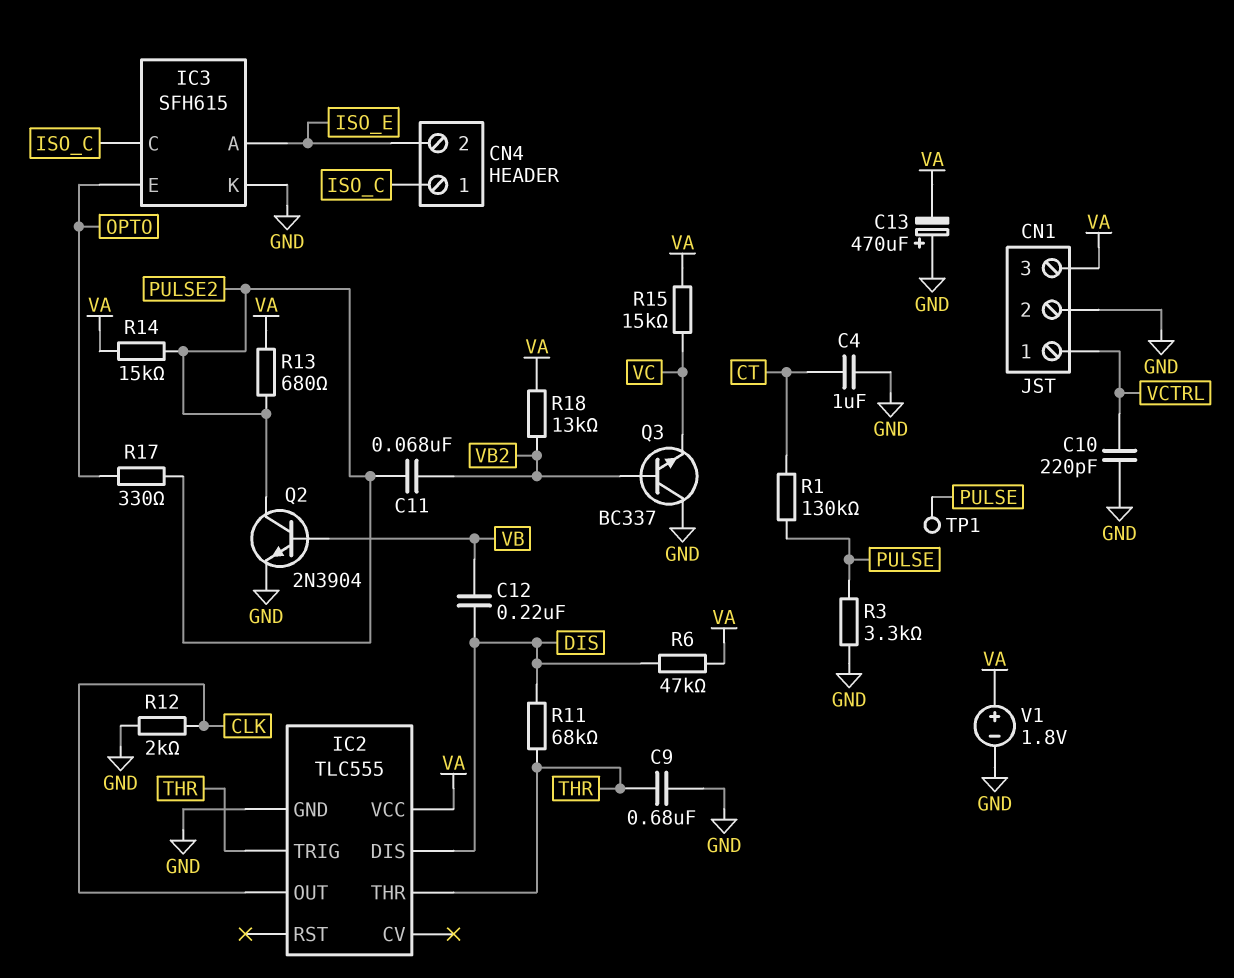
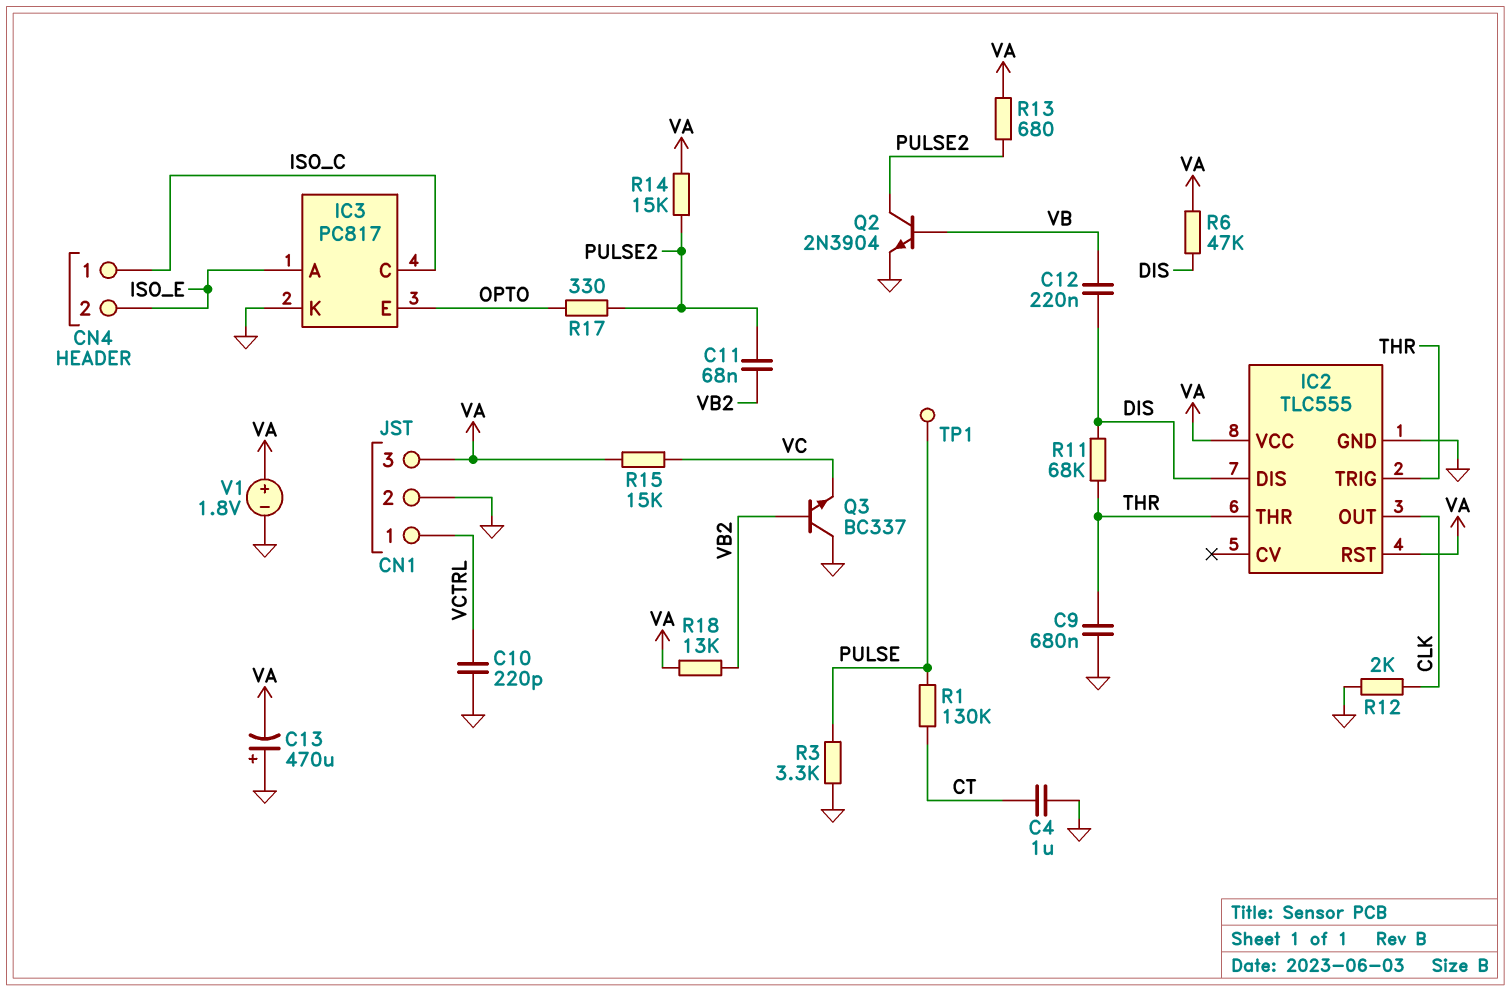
IC2 pin RST: none -> VA
IC3: SFH615 -> PC817

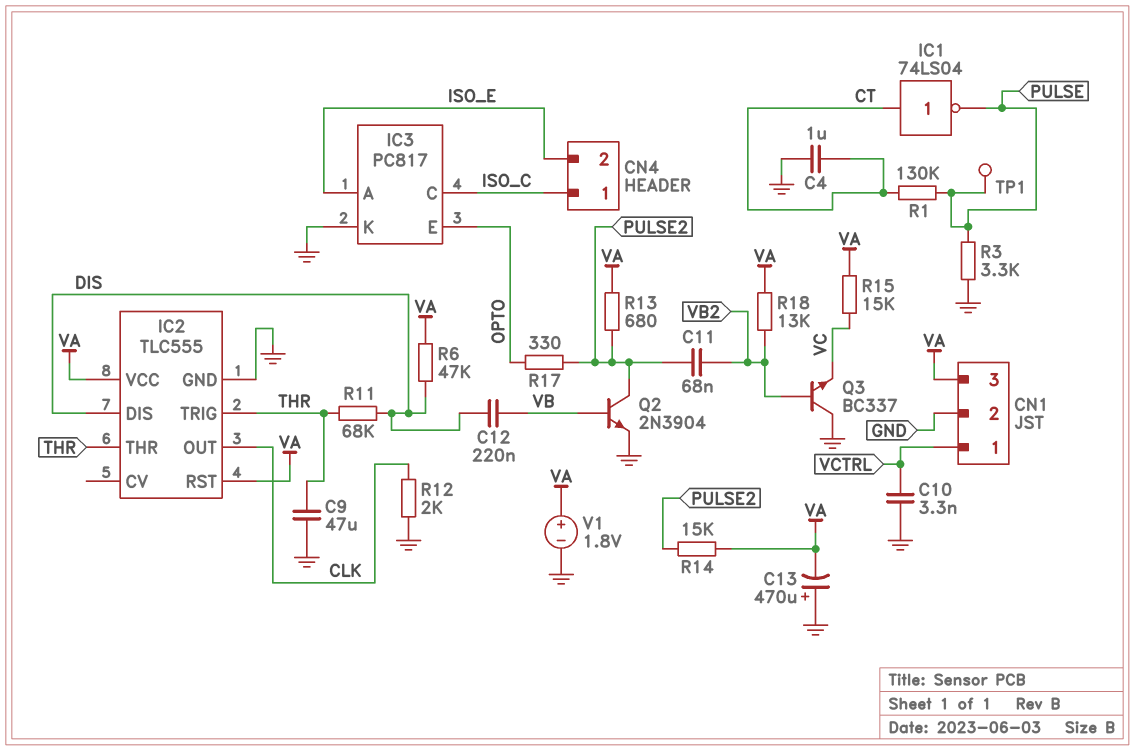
C9: 680nF (GND, THR) -> 47uF (GND, THR)
C10: 220pF (GND, VCTRL) -> 3.3nF (GND, VCTRL)
IC1: none -> NOT 74LS04 (in CT, out PULSE)

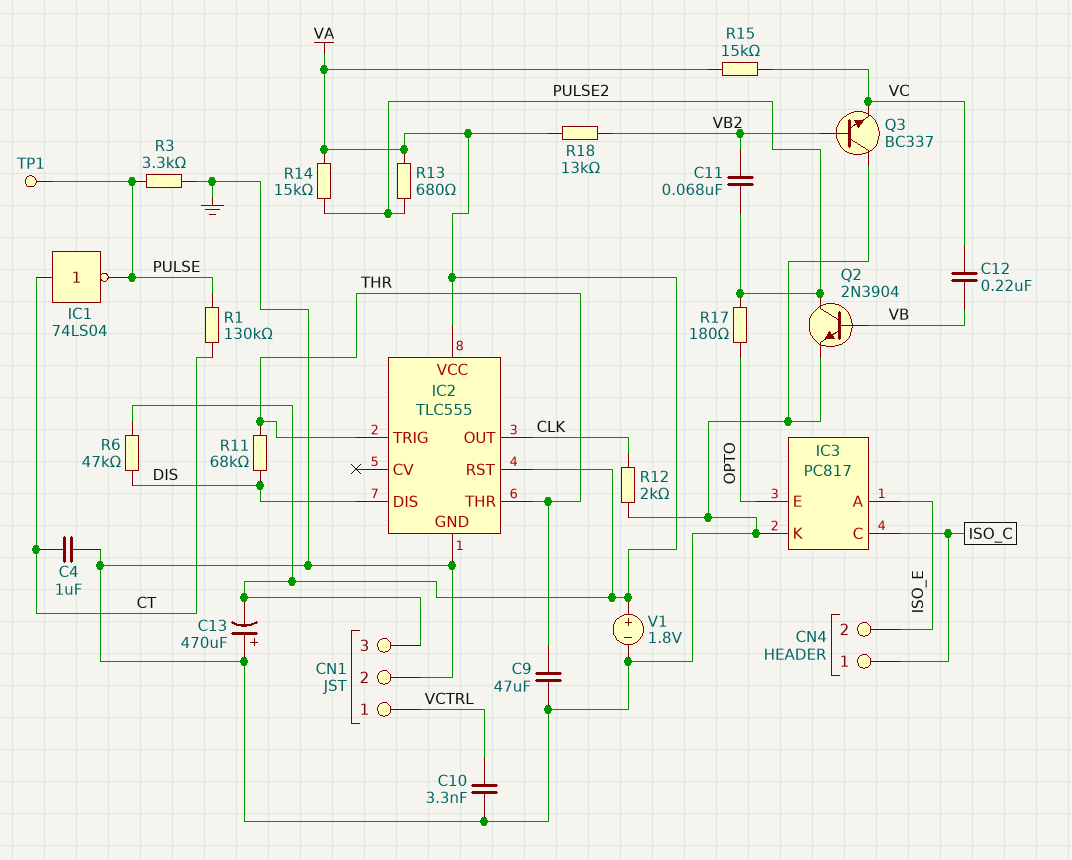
C12: 220nF (DIS, VB) -> 220nF (VB, VC)
R17: 330 (OPTO, PULSE2) -> 180 (OPTO, PULSE2)

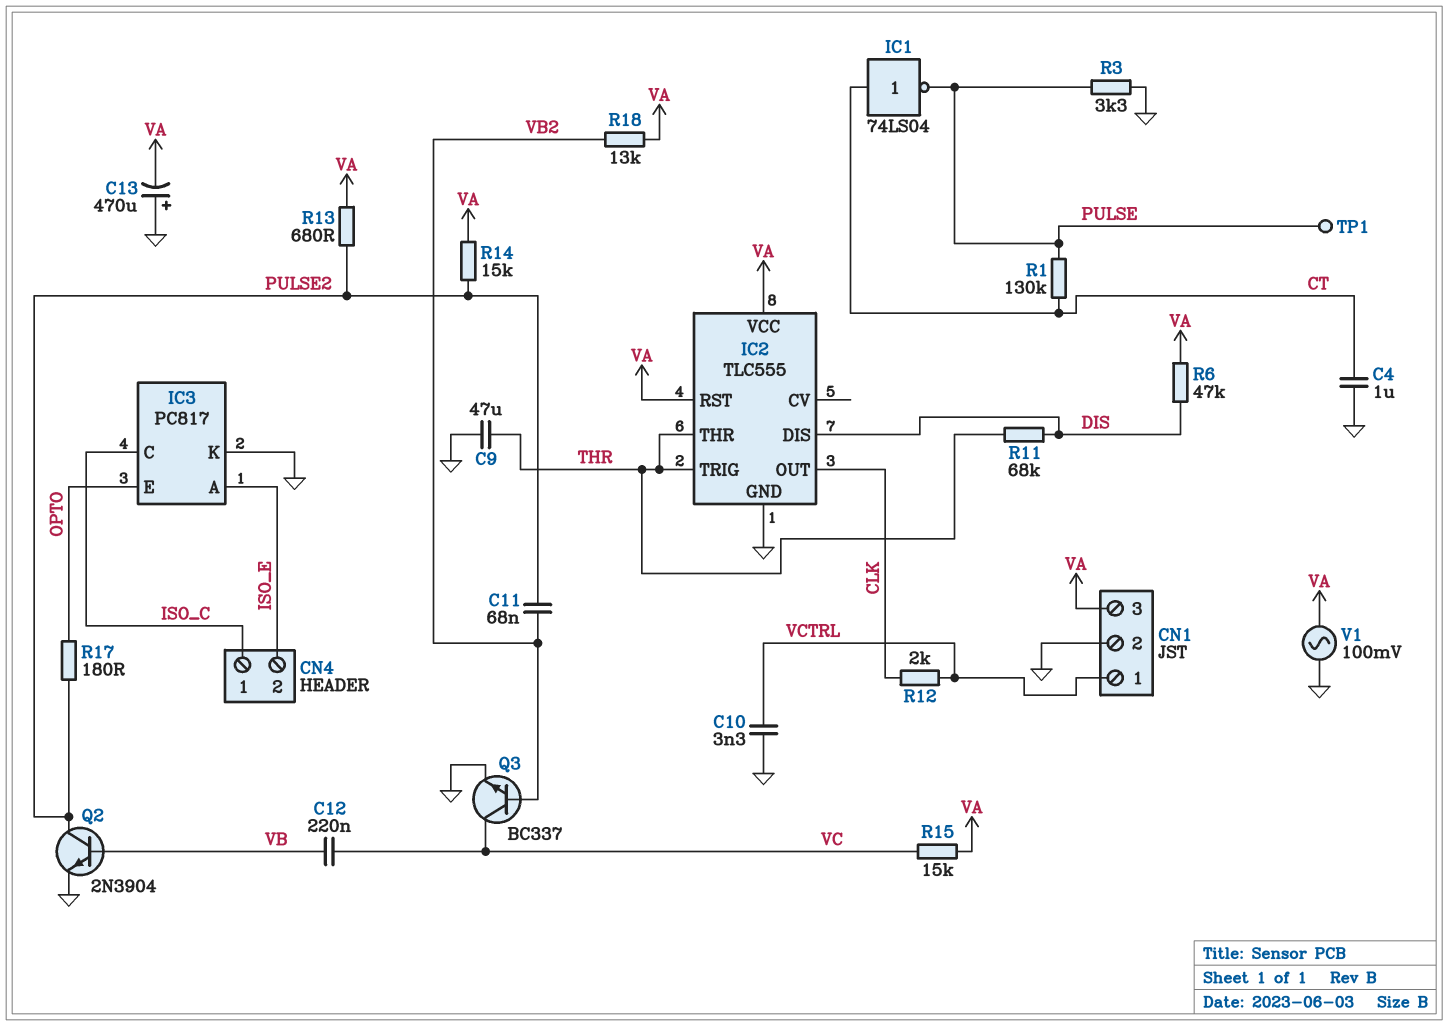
Q3: NPN BC337 (B VB2, C GND, E VC) -> NPN BC337 (B VB2, C VC, E GND)
R12: 2k (CLK, GND) -> 2k (CLK, VCTRL)
V1: 1.8V (plus VA, minus GND) -> AC 100mV (GND, VA)

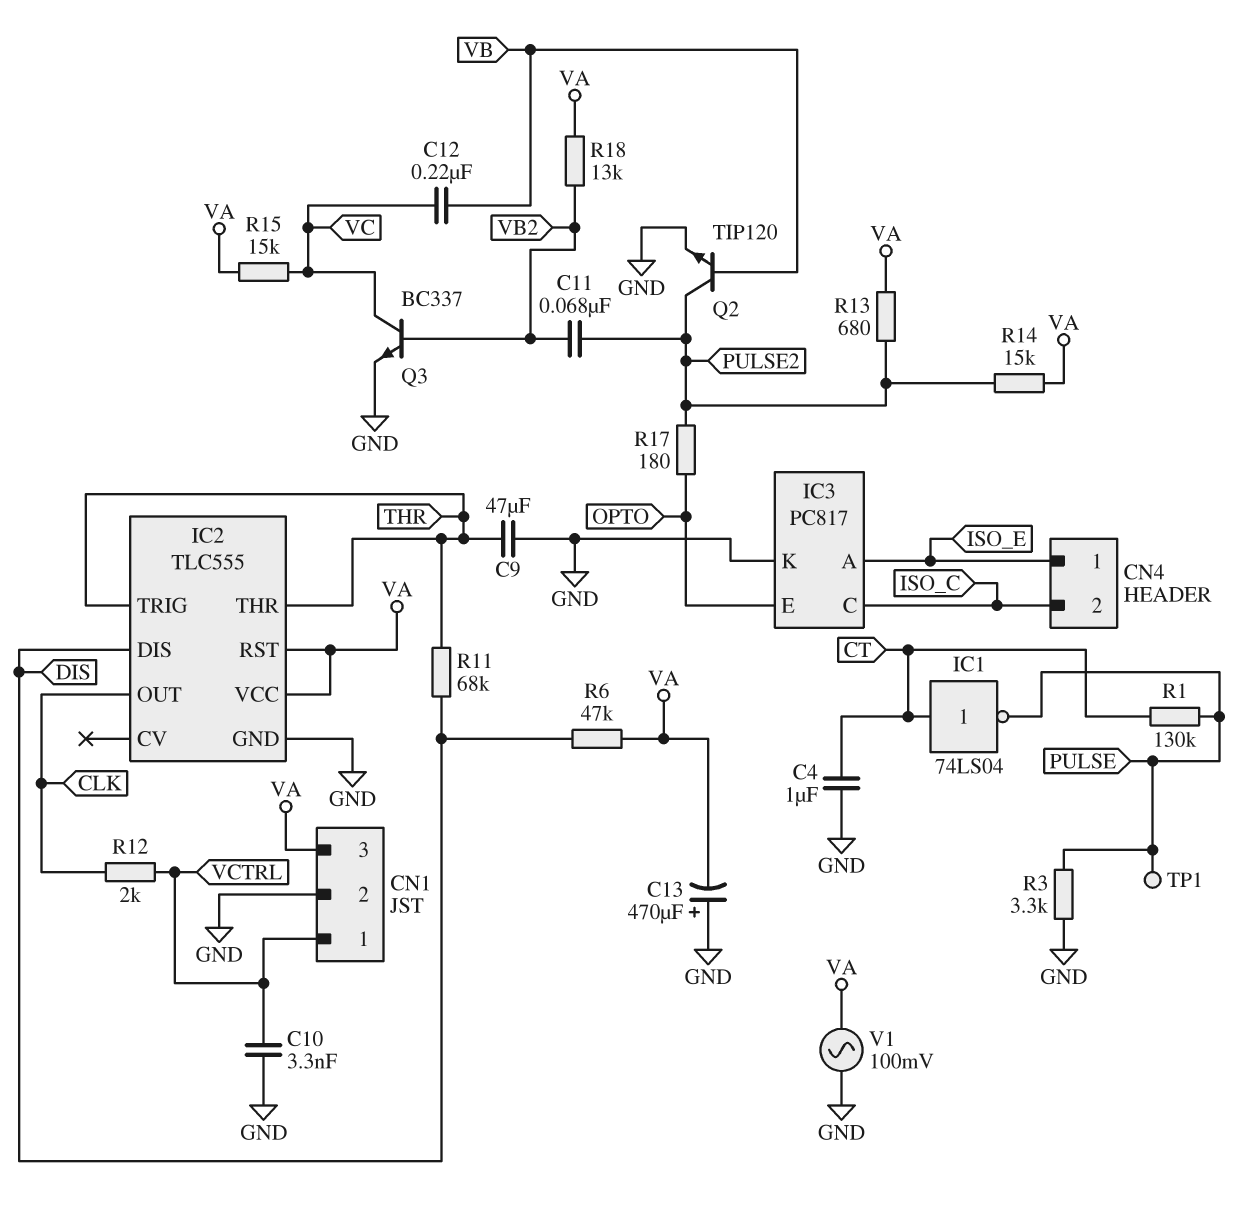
CN4 pin 1: ISO_C -> ISO_E
CN4 pin 2: ISO_E -> ISO_C
Q2: NPN 2N3904 (B VB, C PULSE2, E GND) -> NPN TIP120 (B VB, C PULSE2, E GND)

